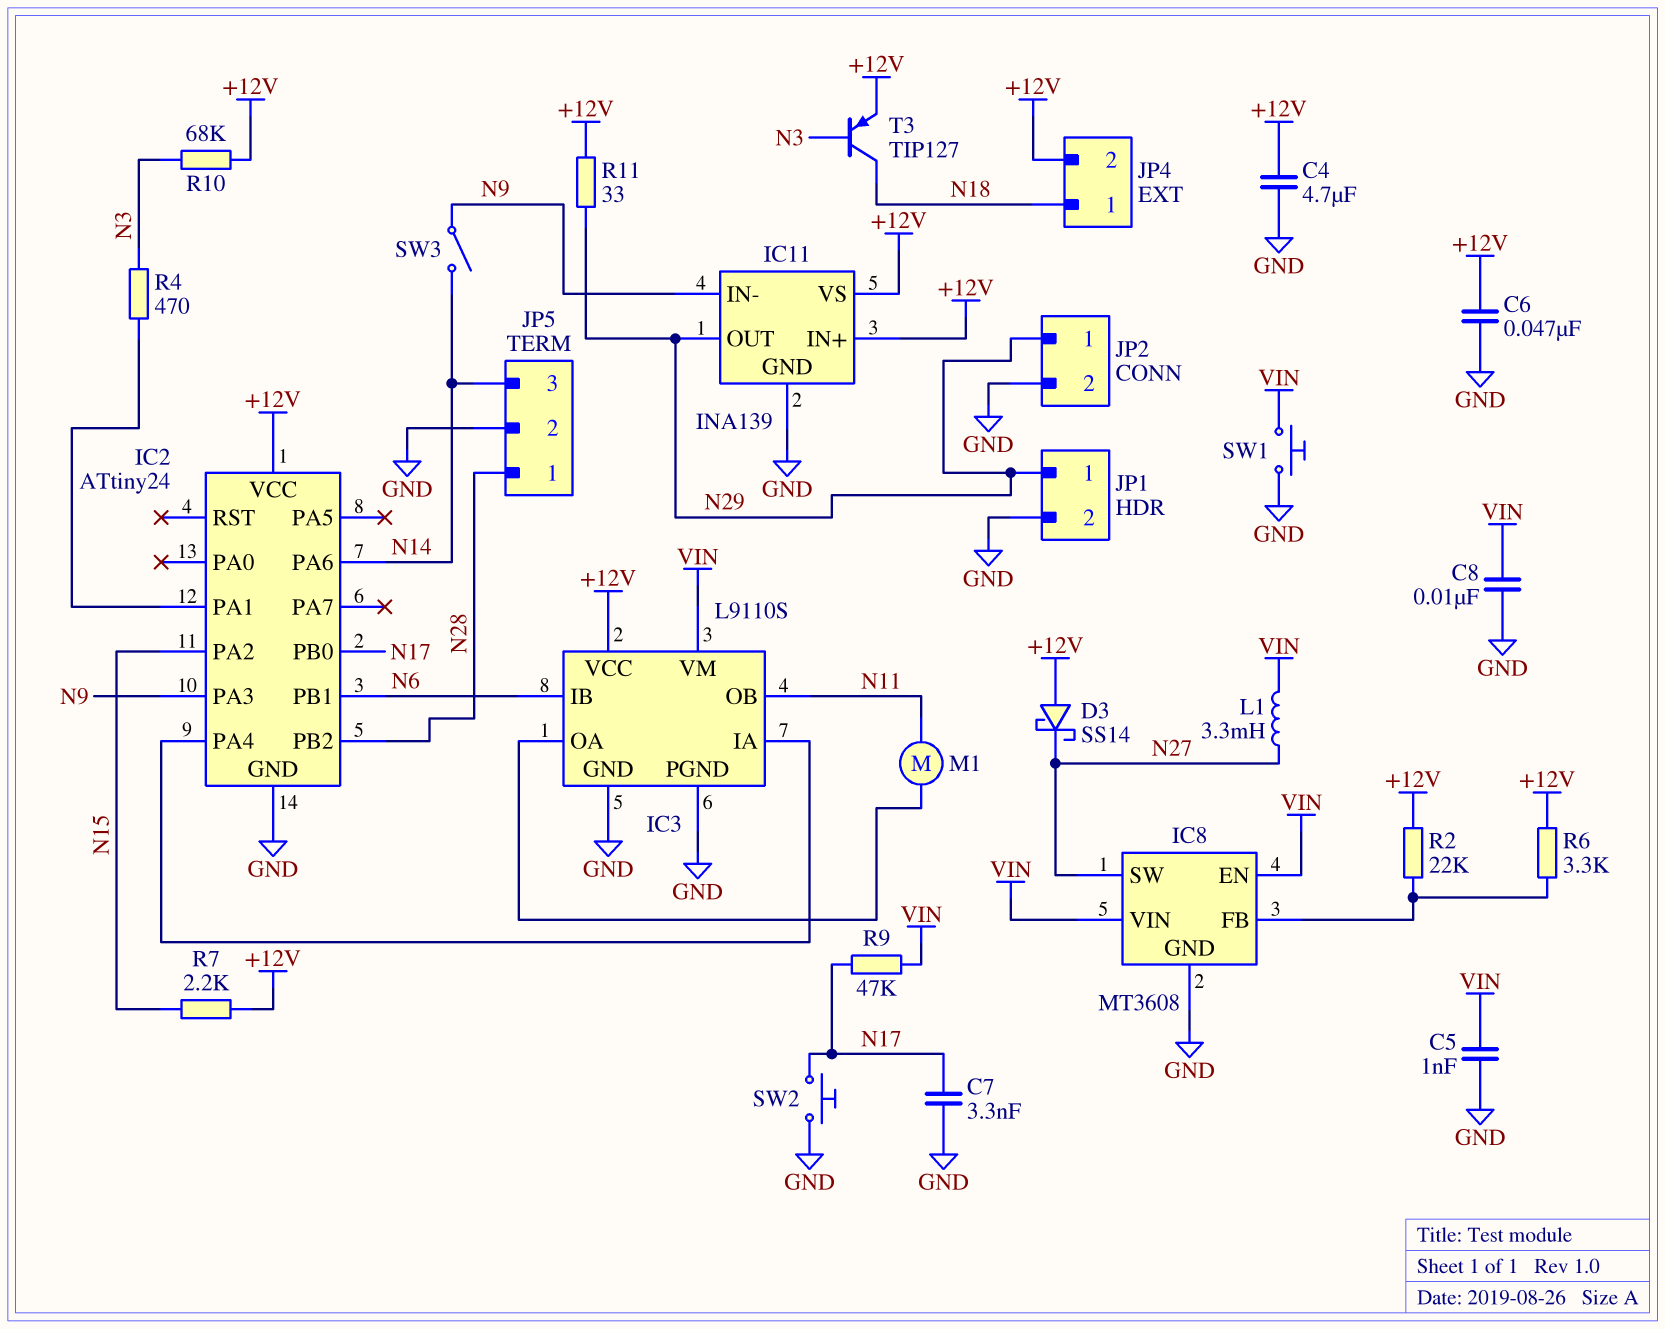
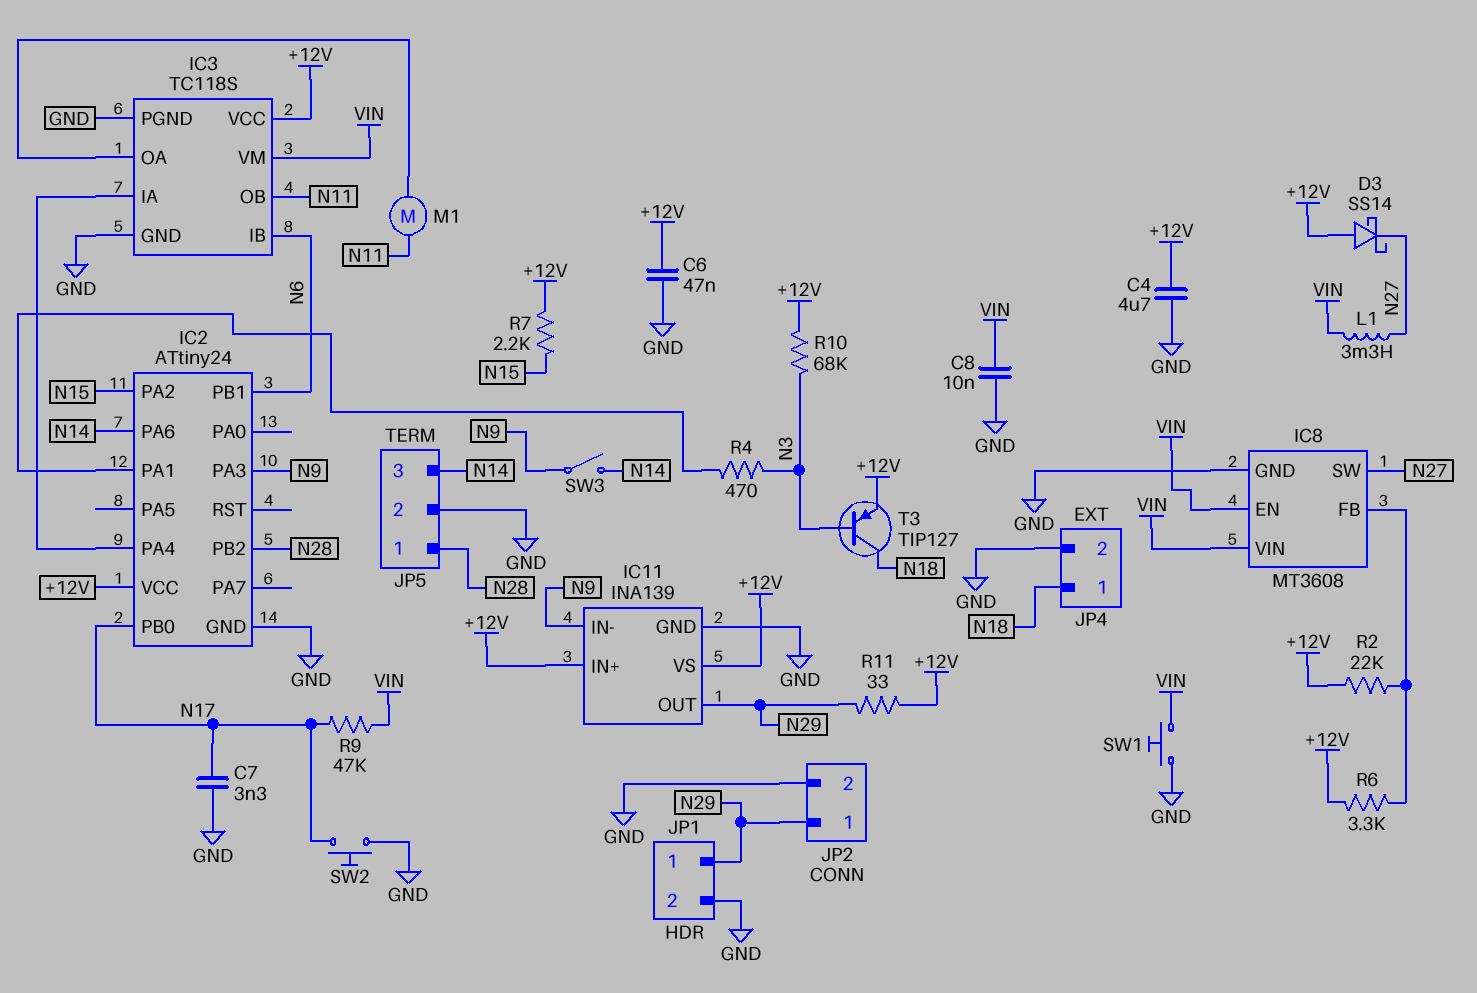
C5: 1nF (GND, VIN) -> none
IC3: L9110S -> TC118S
JP4 pin 2: +12V -> GND

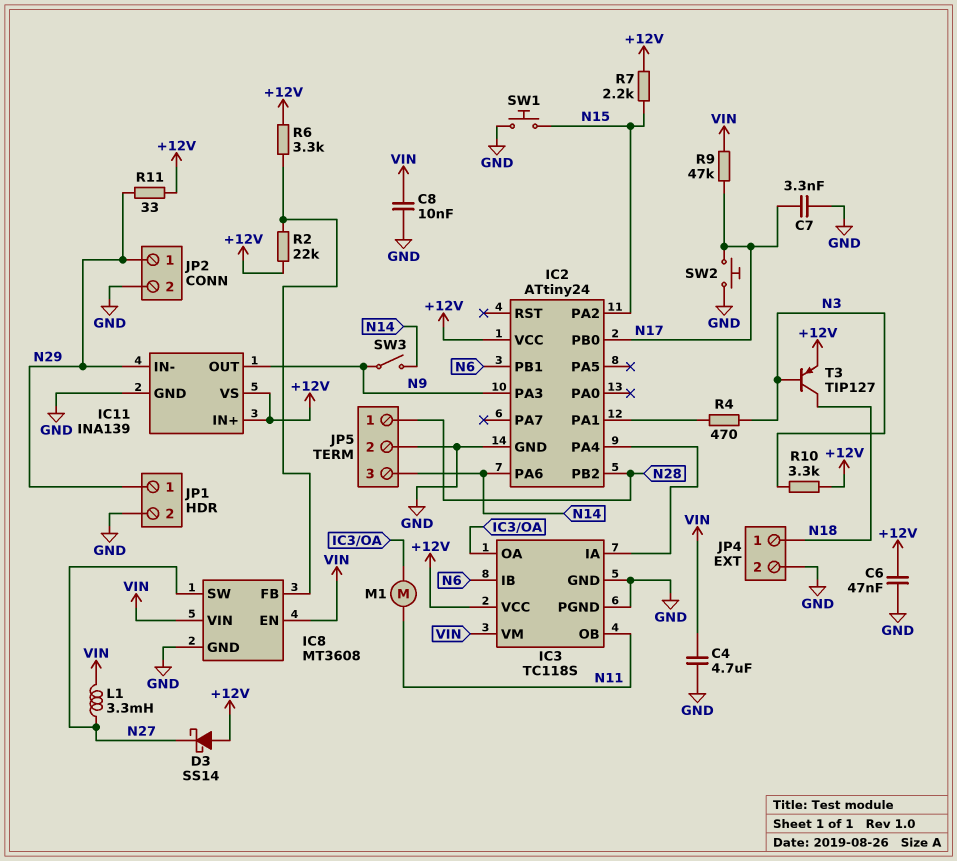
C4: 4.7uF (+12V, GND) -> 4.7uF (GND, VIN)
IC11 pin IN-: N9 -> N29
IC11 pin OUT: N29 -> N9
R10: 68k (+12V, N3) -> 3.3k (+12V, N3)
SW1: button (GND, VIN) -> button (GND, N15)

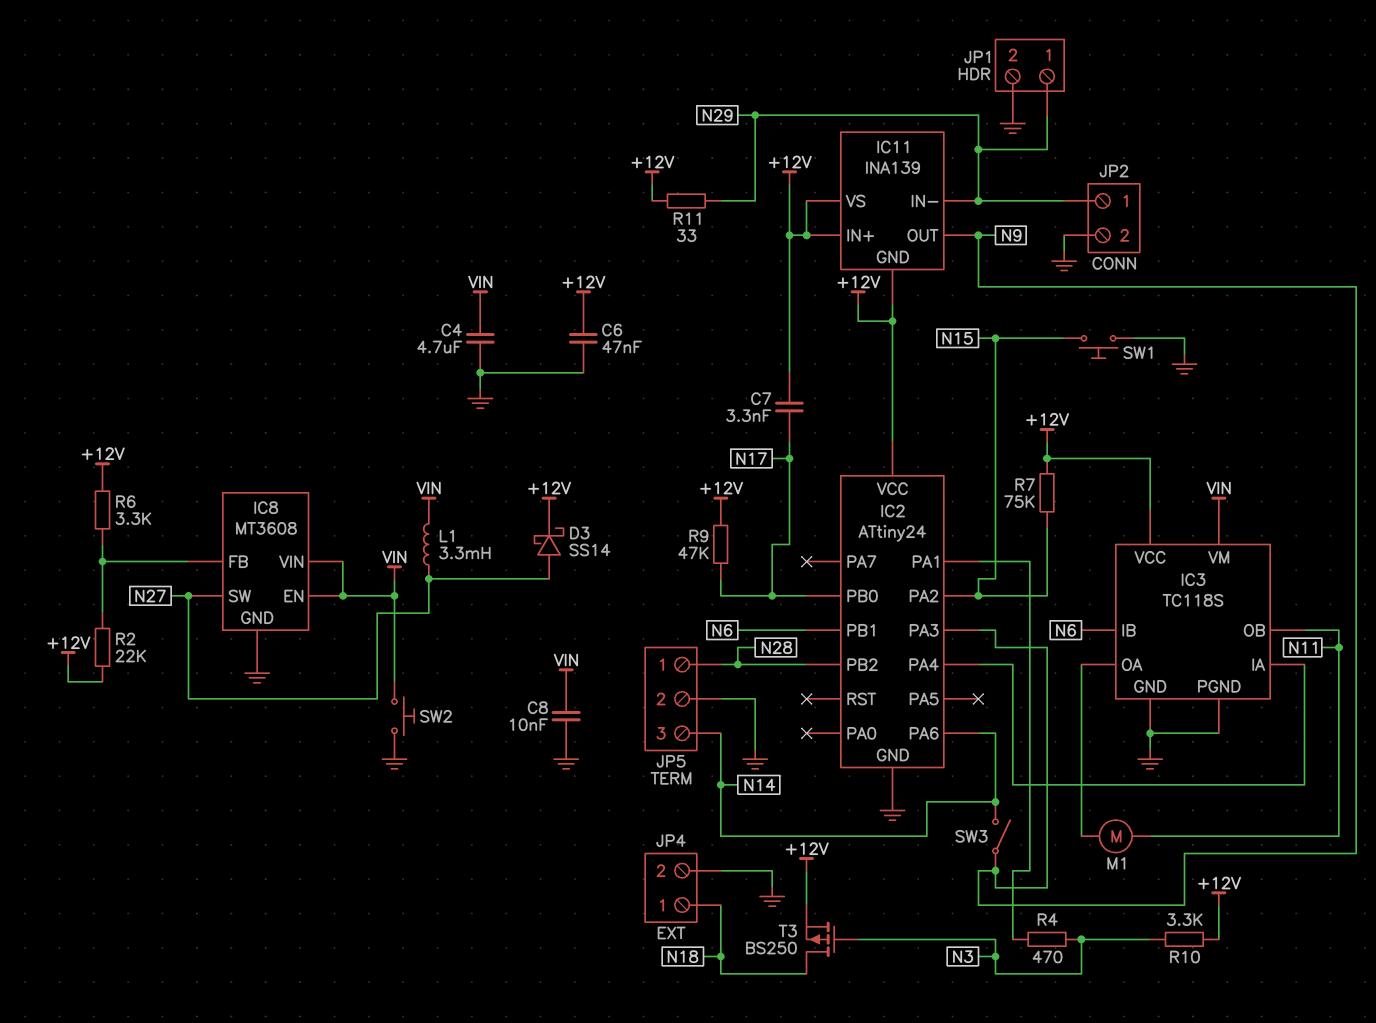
C7: 3.3nF (GND, N17) -> 3.3nF (+12V, N17)
D3: schottky SS14 (A +12V, K N27) -> schottky SS14 (A N27, K +12V)
IC11 pin GND: GND -> +12V
R7: 2.2k (+12V, N15) -> 75k (+12V, N15)
R9: 47k (N17, VIN) -> 47k (+12V, N17)
SW2: button (GND, N17) -> button (GND, VIN)
T3: PNP TIP127 (B N3, C N18, E +12V) -> PMOS BS250 (G N3, D N18, S +12V)

